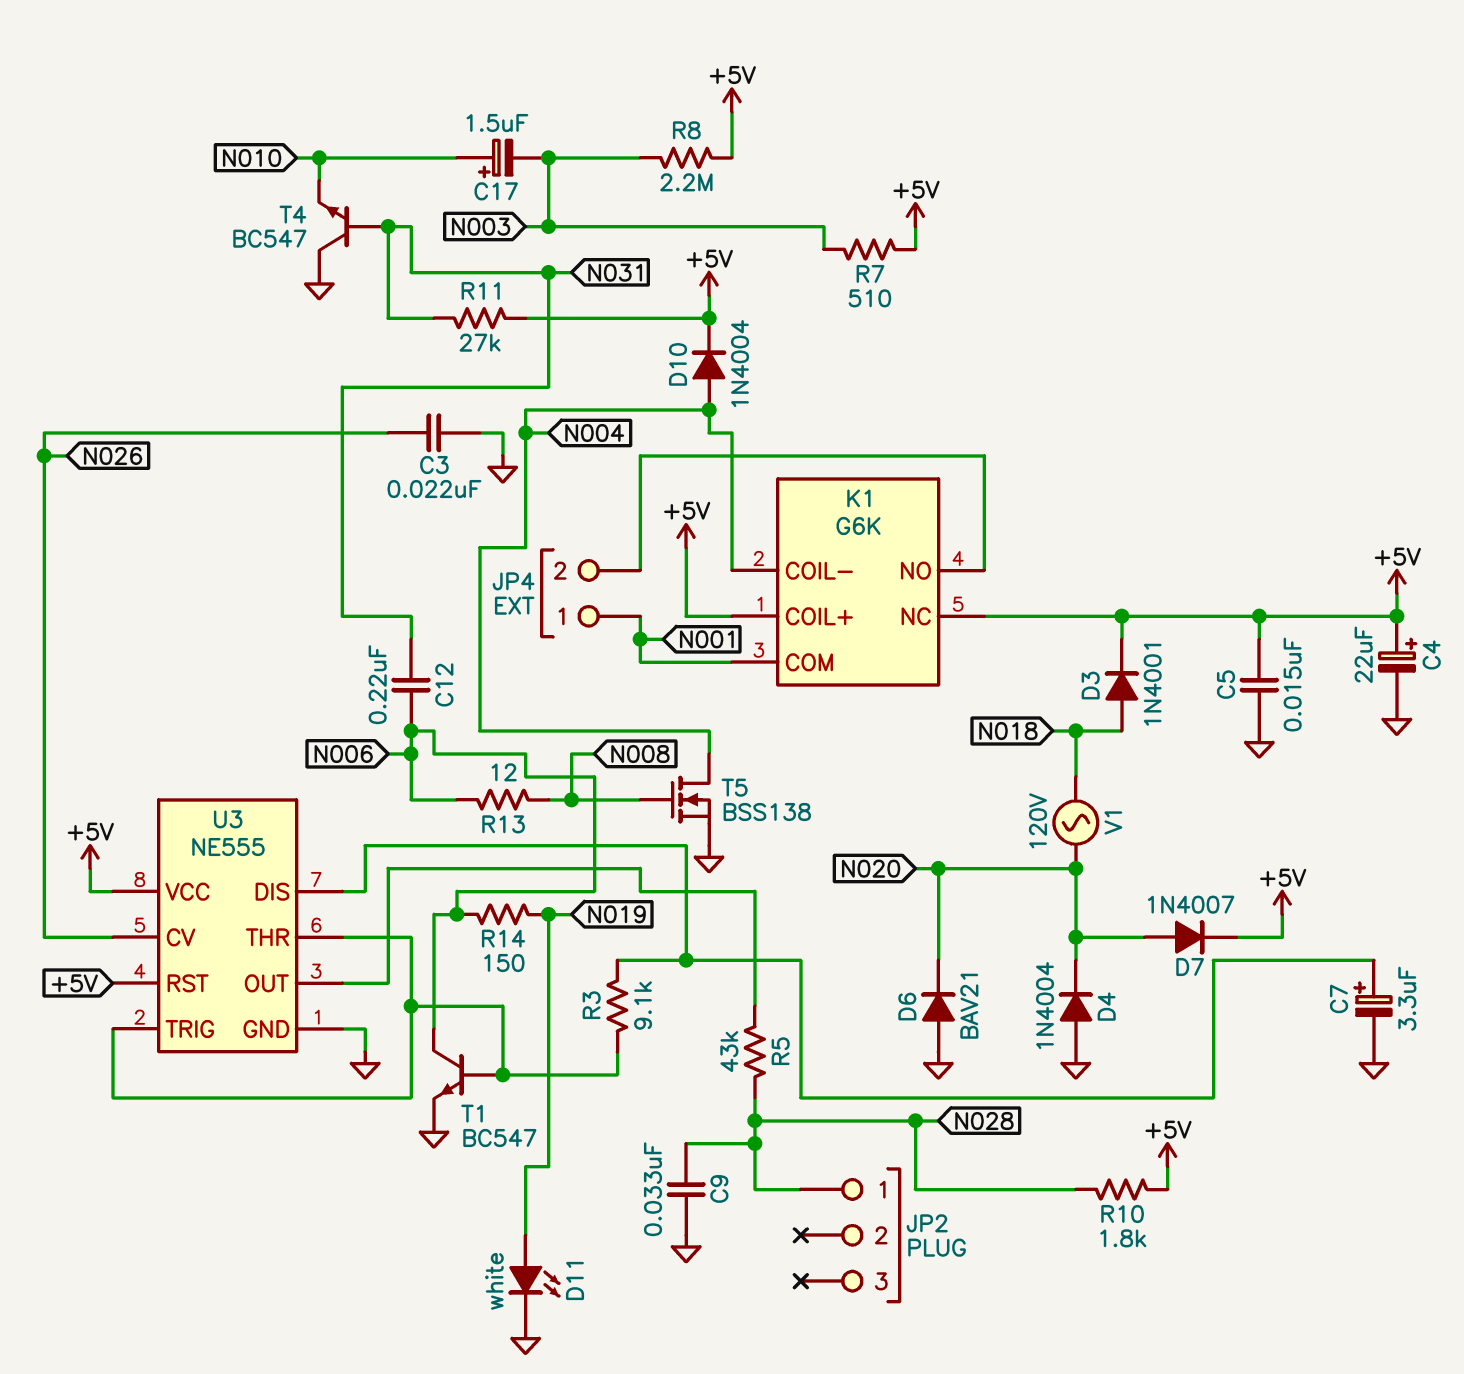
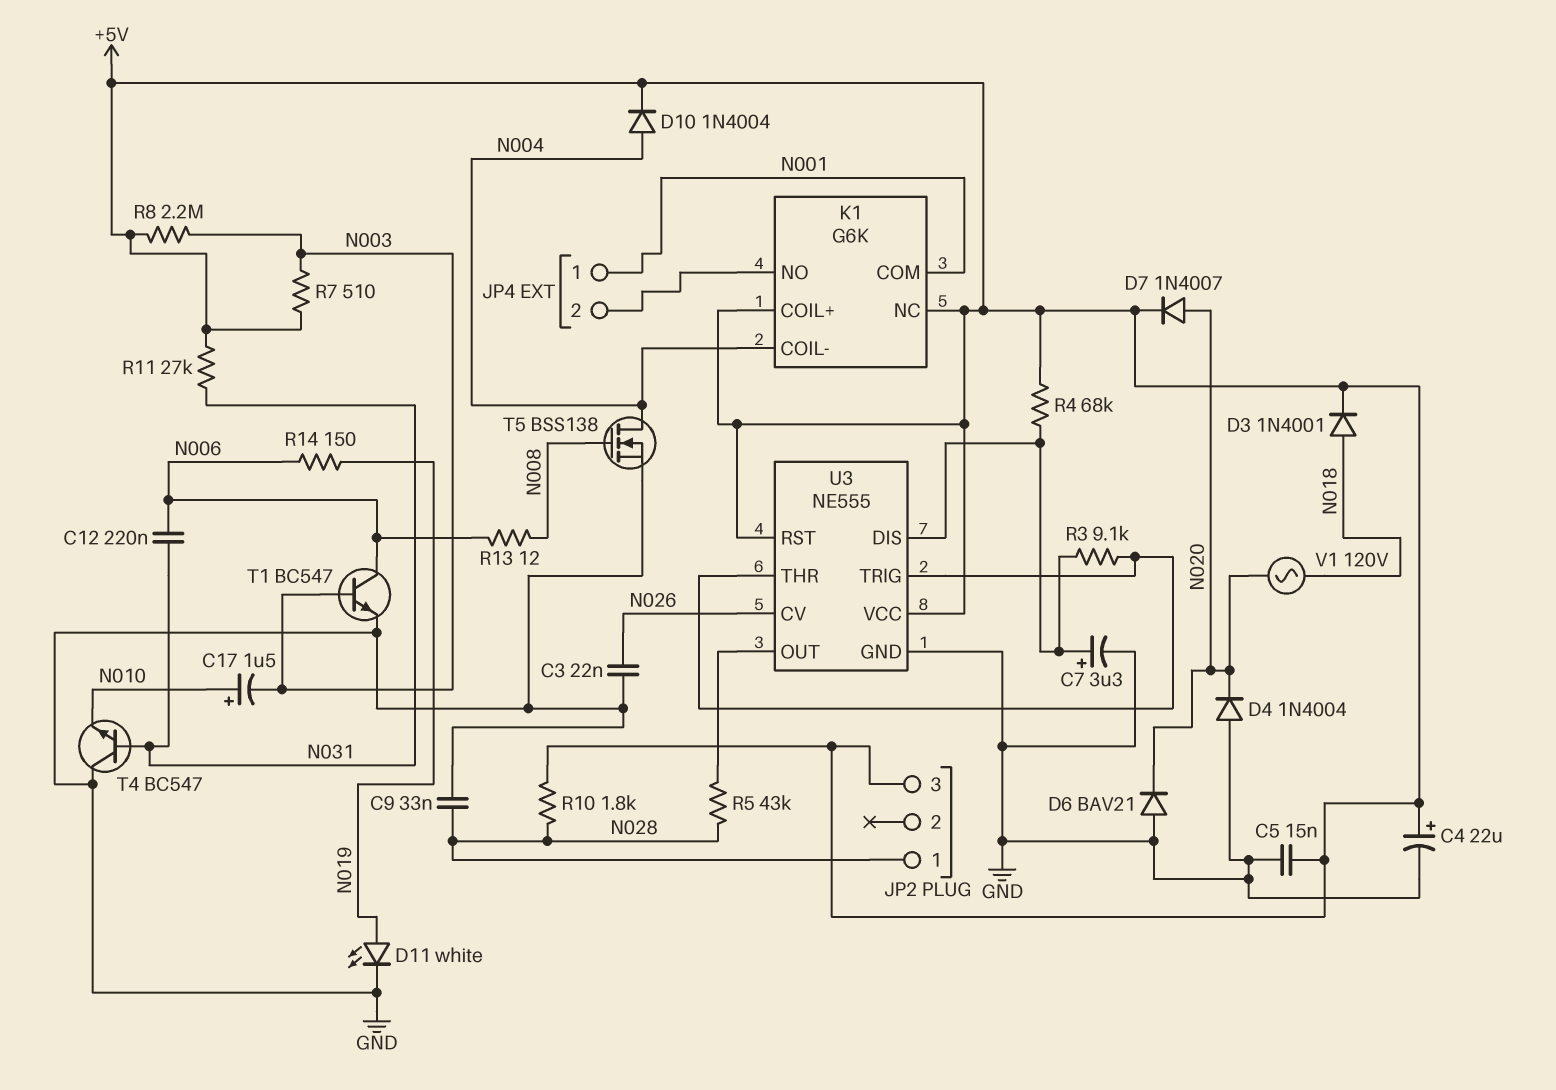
JP2 pin 3: none -> +5V
R4: none -> 68k (+5V, U3/DIS)
T1: NPN BC547 (B U3/THR, C N006, E GND) -> NPN BC547 (B N003, C N006, E GND)

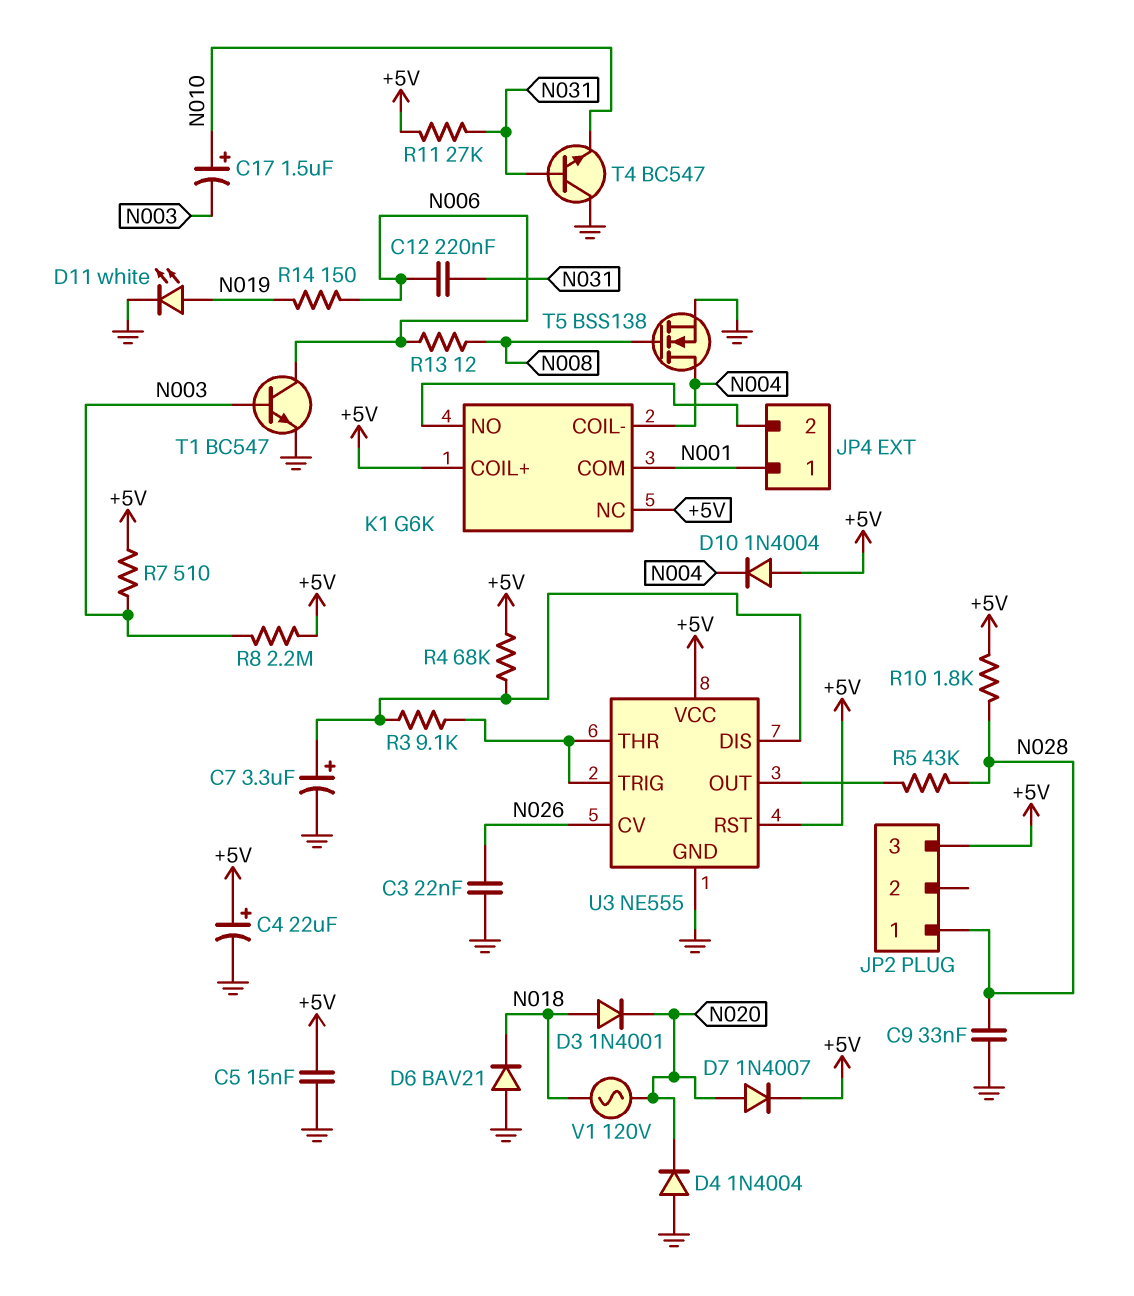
D3: diode 1N4001 (A N018, K +5V) -> diode 1N4001 (A N018, K N020)
D6: diode BAV21 (A GND, K N020) -> diode BAV21 (A GND, K N018)
D10: diode 1N4004 (A N004, K +5V) -> diode 1N4004 (A +5V, K N004)

